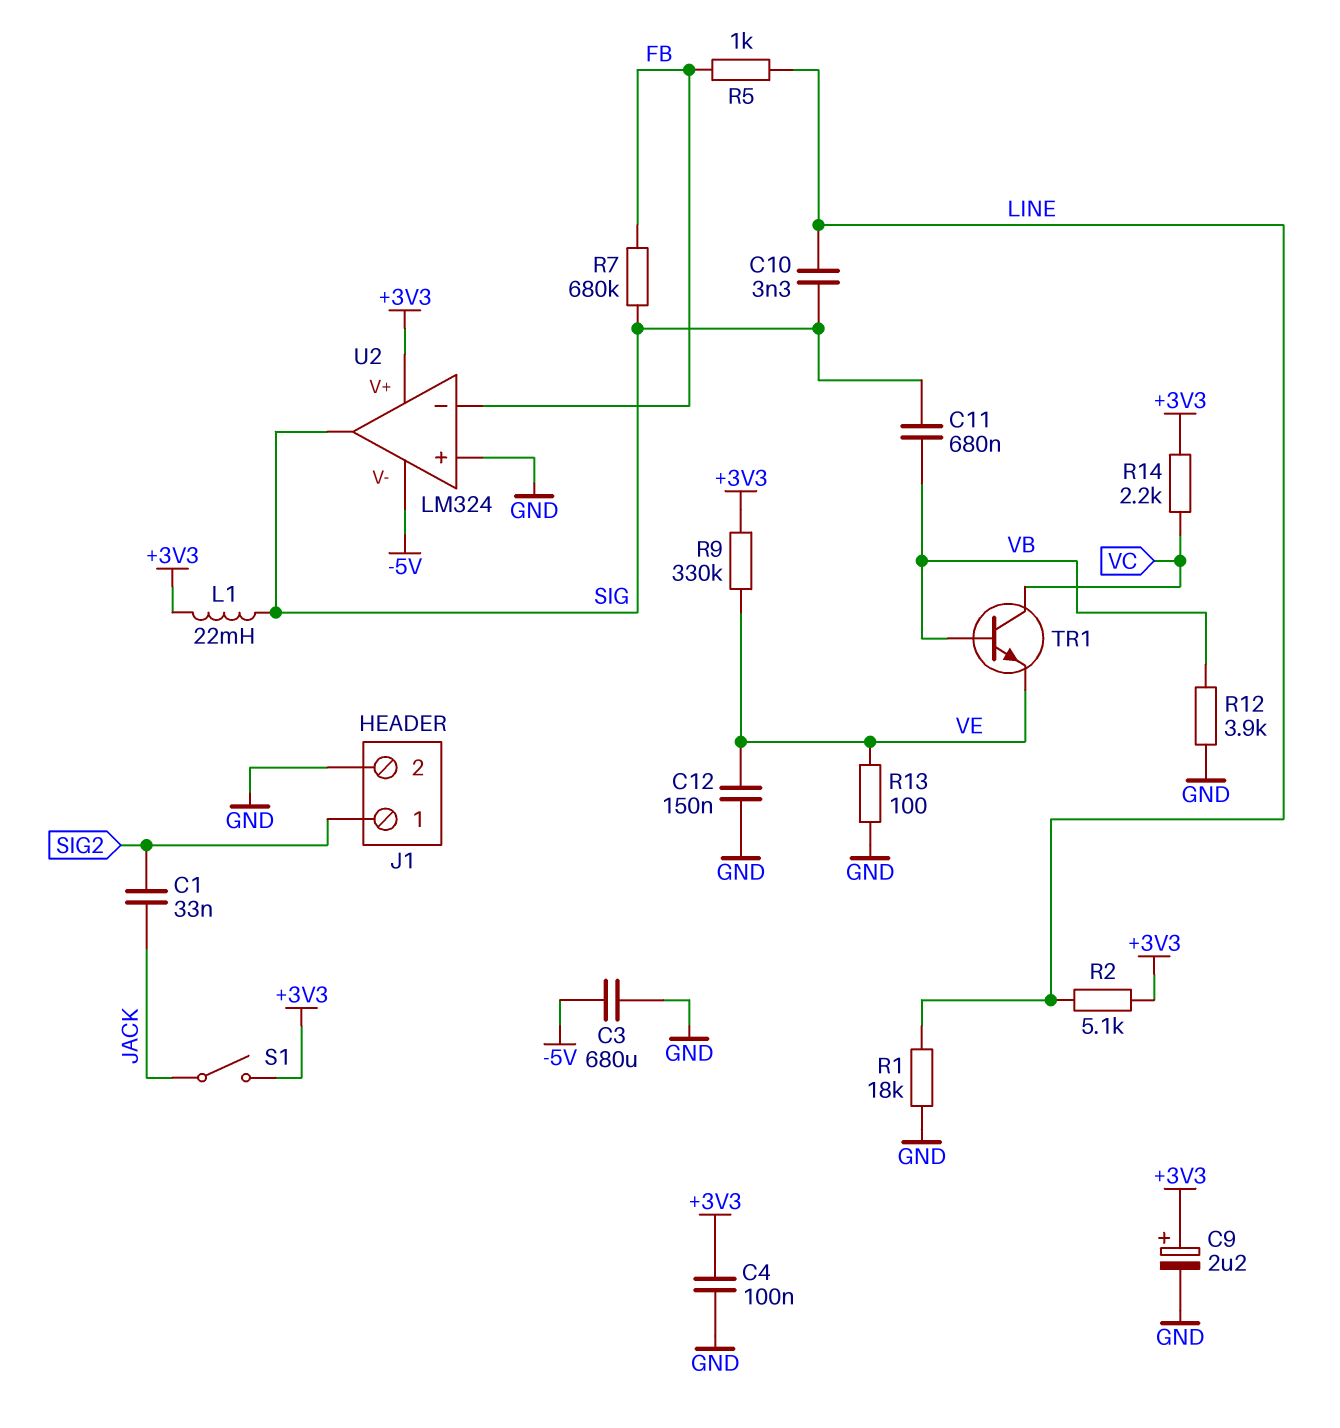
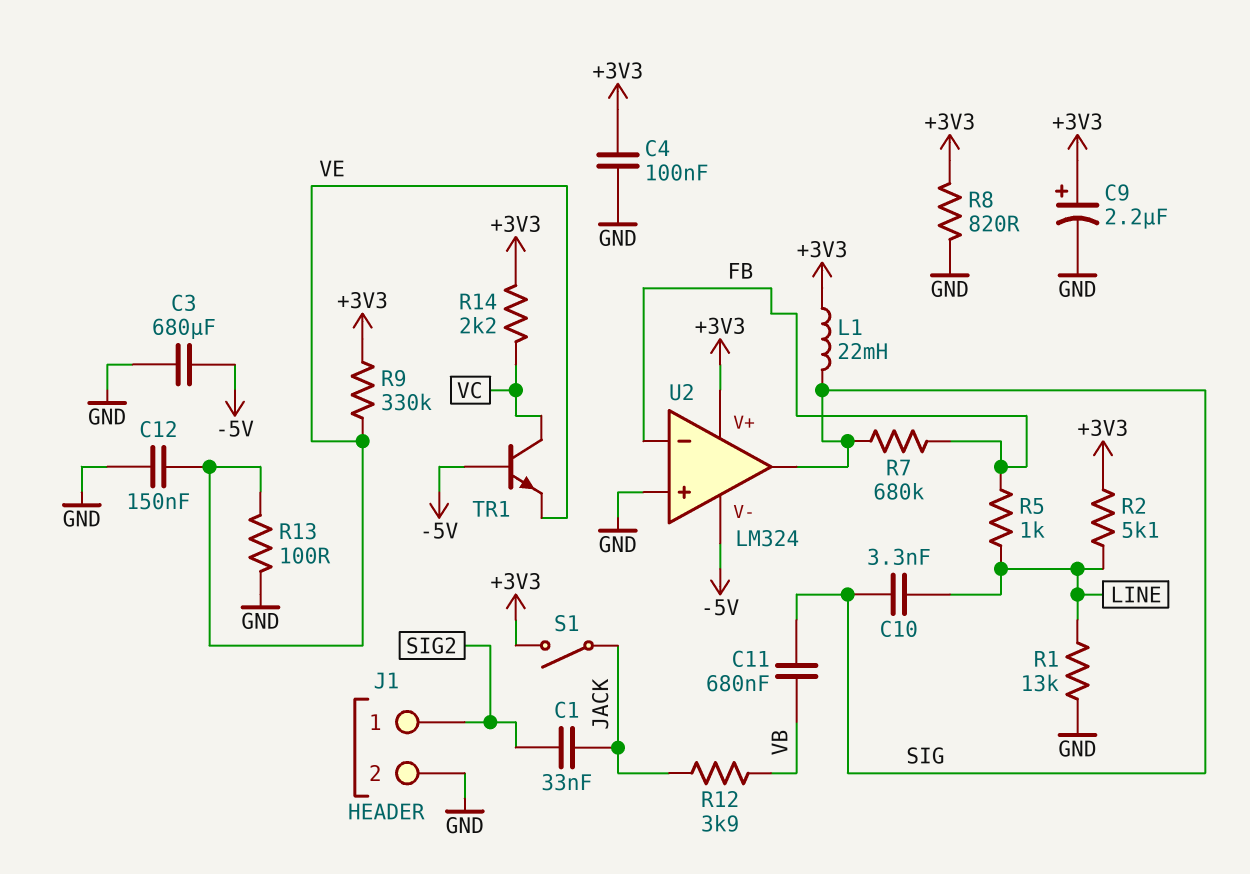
R1: 18k (GND, LINE) -> 13k (GND, LINE)
R8: none -> 820 (+3V3, GND)
R12: 3.9k (GND, VB) -> 3.9k (JACK, VB)
TR1: NPN (B VB, C VC, E VE) -> NPN (B -5V, C VC, E VE)

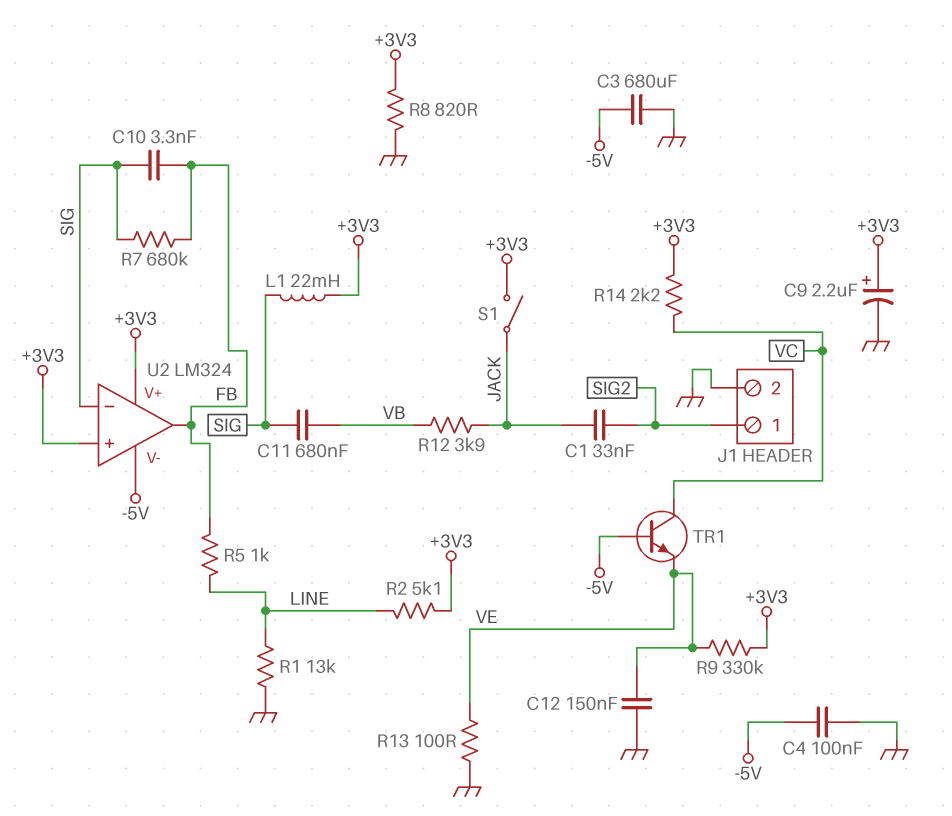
C4: 100nF (+3V3, GND) -> 100nF (-5V, GND)
C10: 3.3nF (LINE, SIG) -> 3.3nF (FB, SIG)
U2 pin in+: GND -> +3V3
U2 pin in-: FB -> SIG
U2 pin out: SIG -> FB

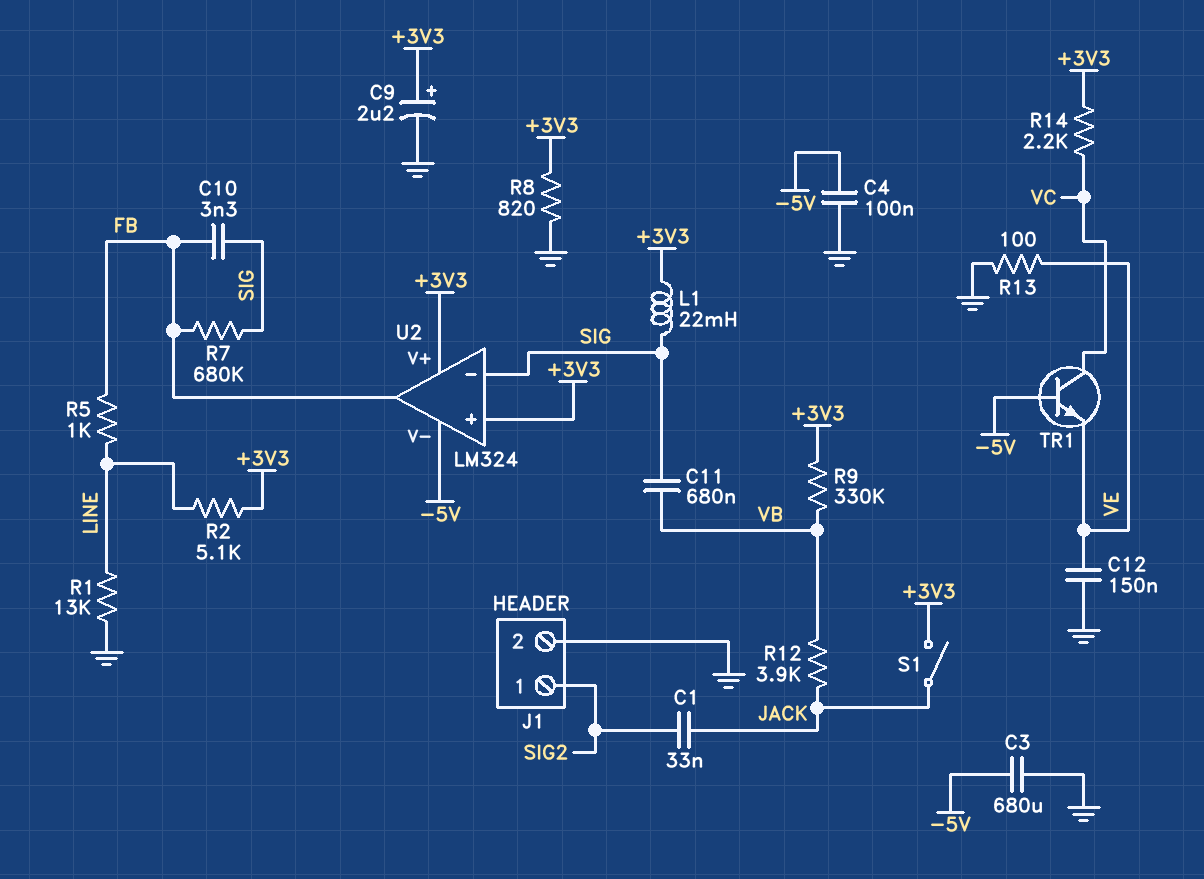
R9: 330k (+3V3, VE) -> 330k (+3V3, VB)

